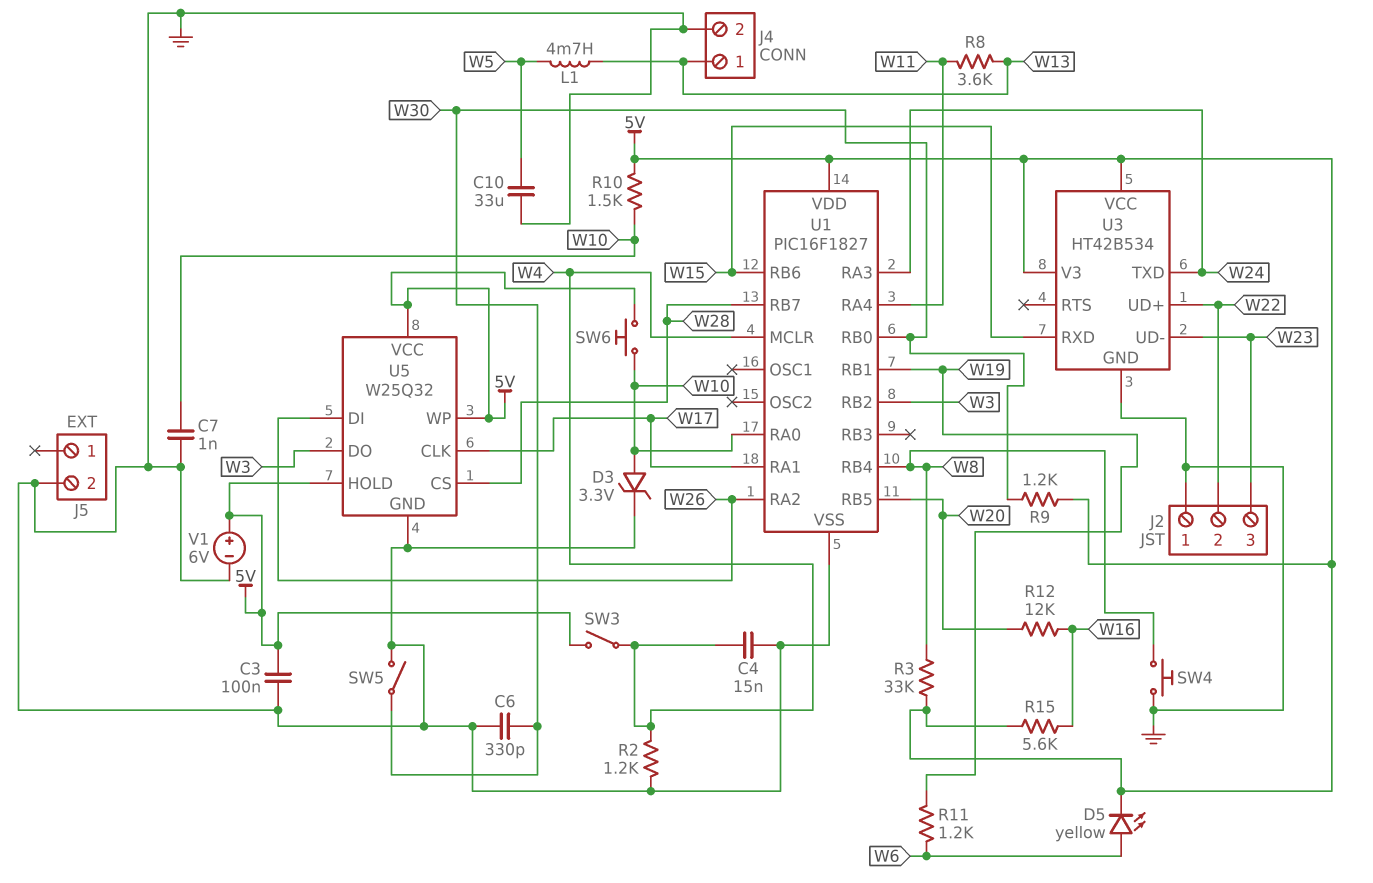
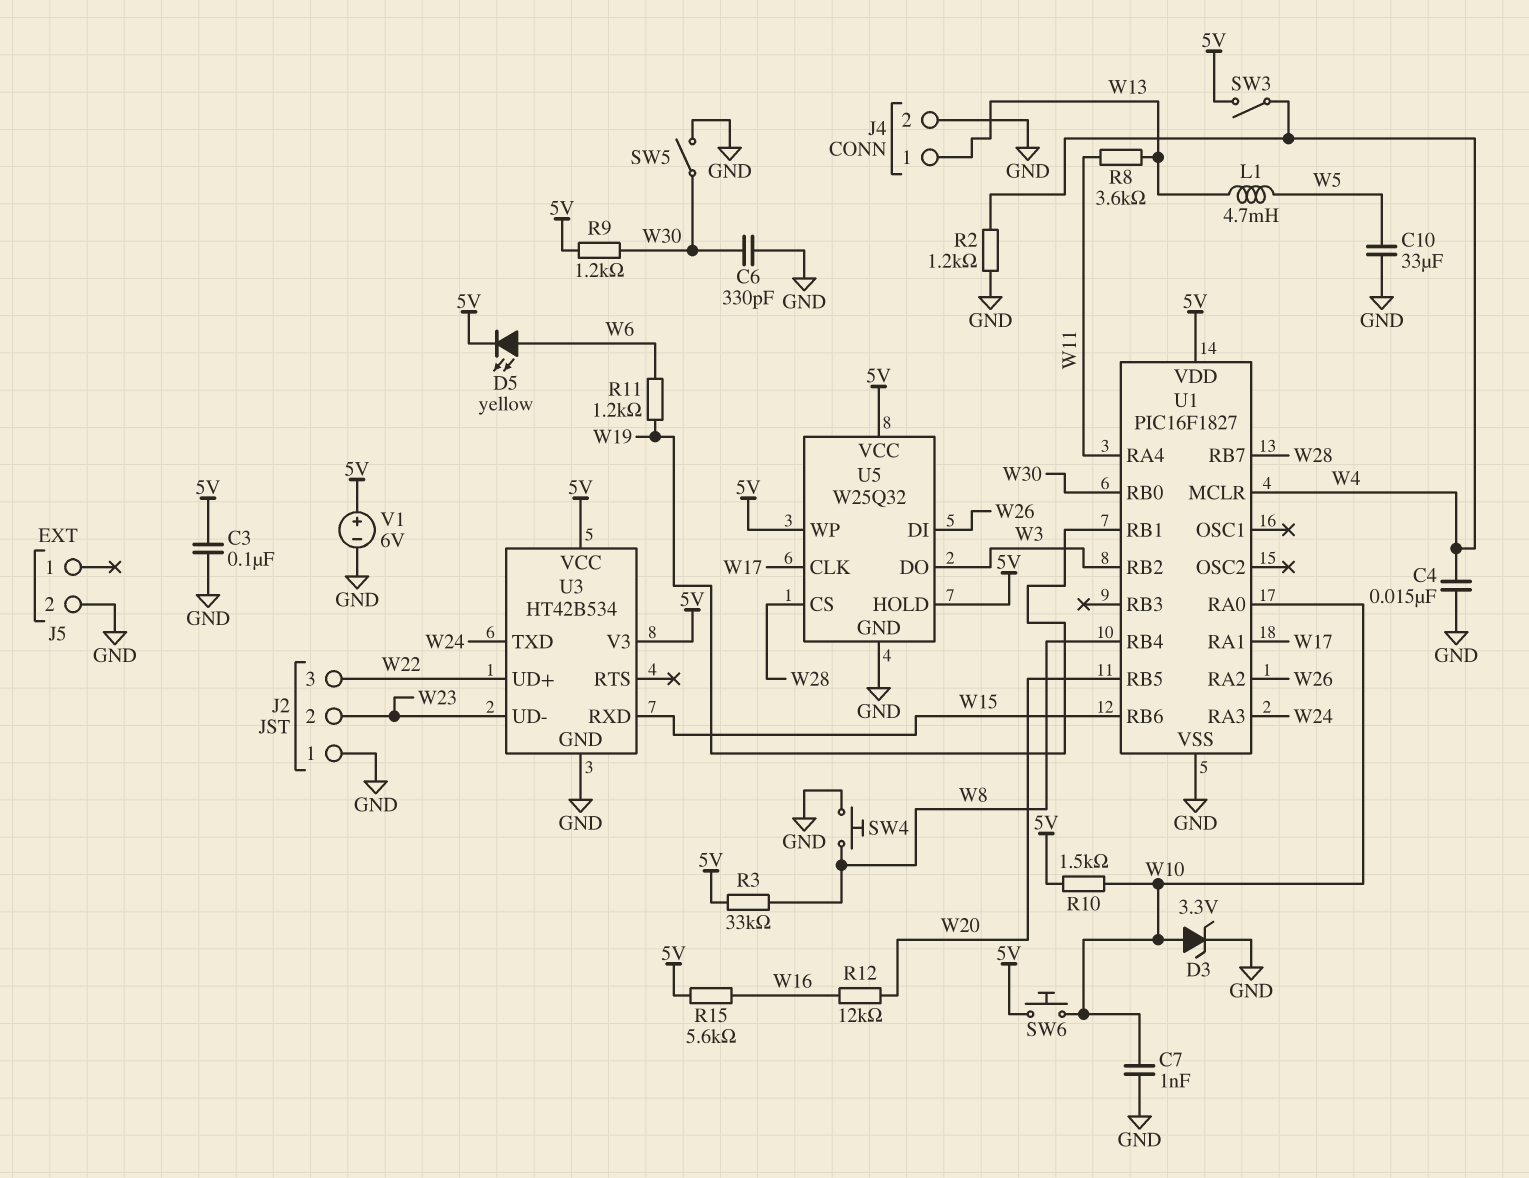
J2 pin 2: W22 -> W23
J2 pin 3: W23 -> W22

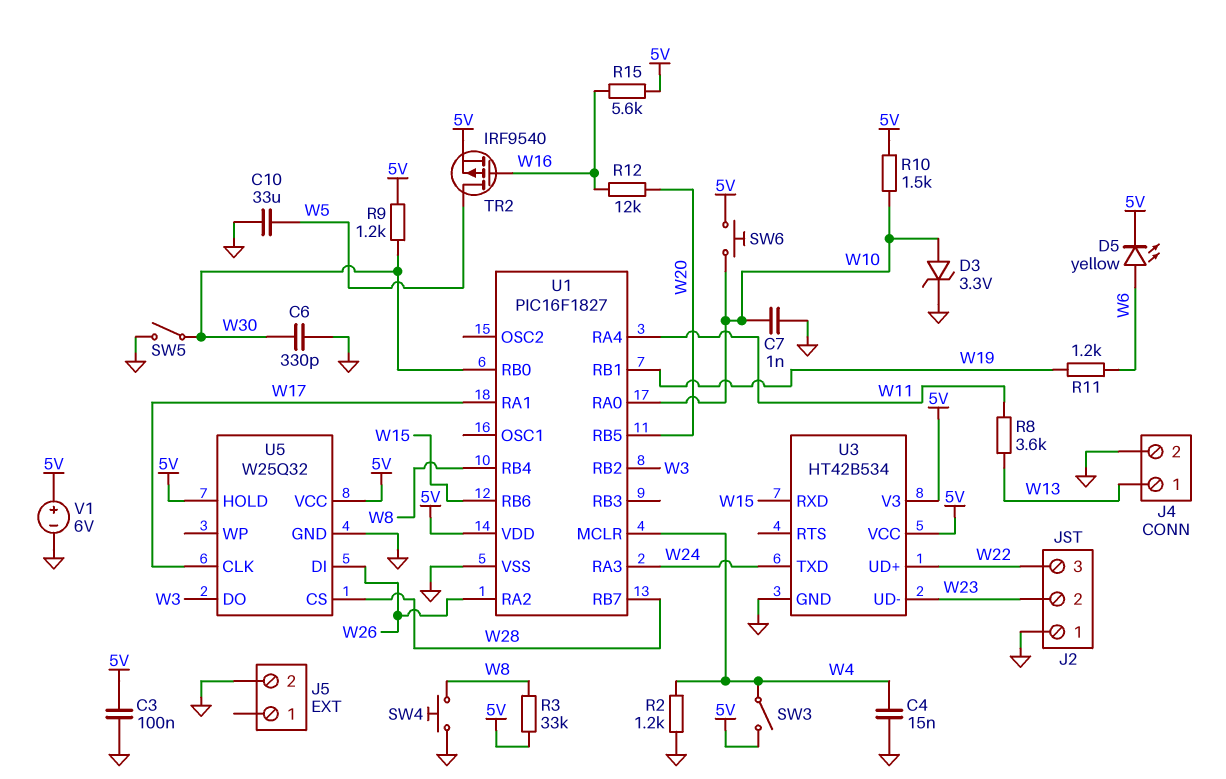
L1: 4.7mH (W5, W13) -> none
TR2: none -> PMOS IRF9540 (G W16, D W5, S 5V)
U5 pin WP: 5V -> none

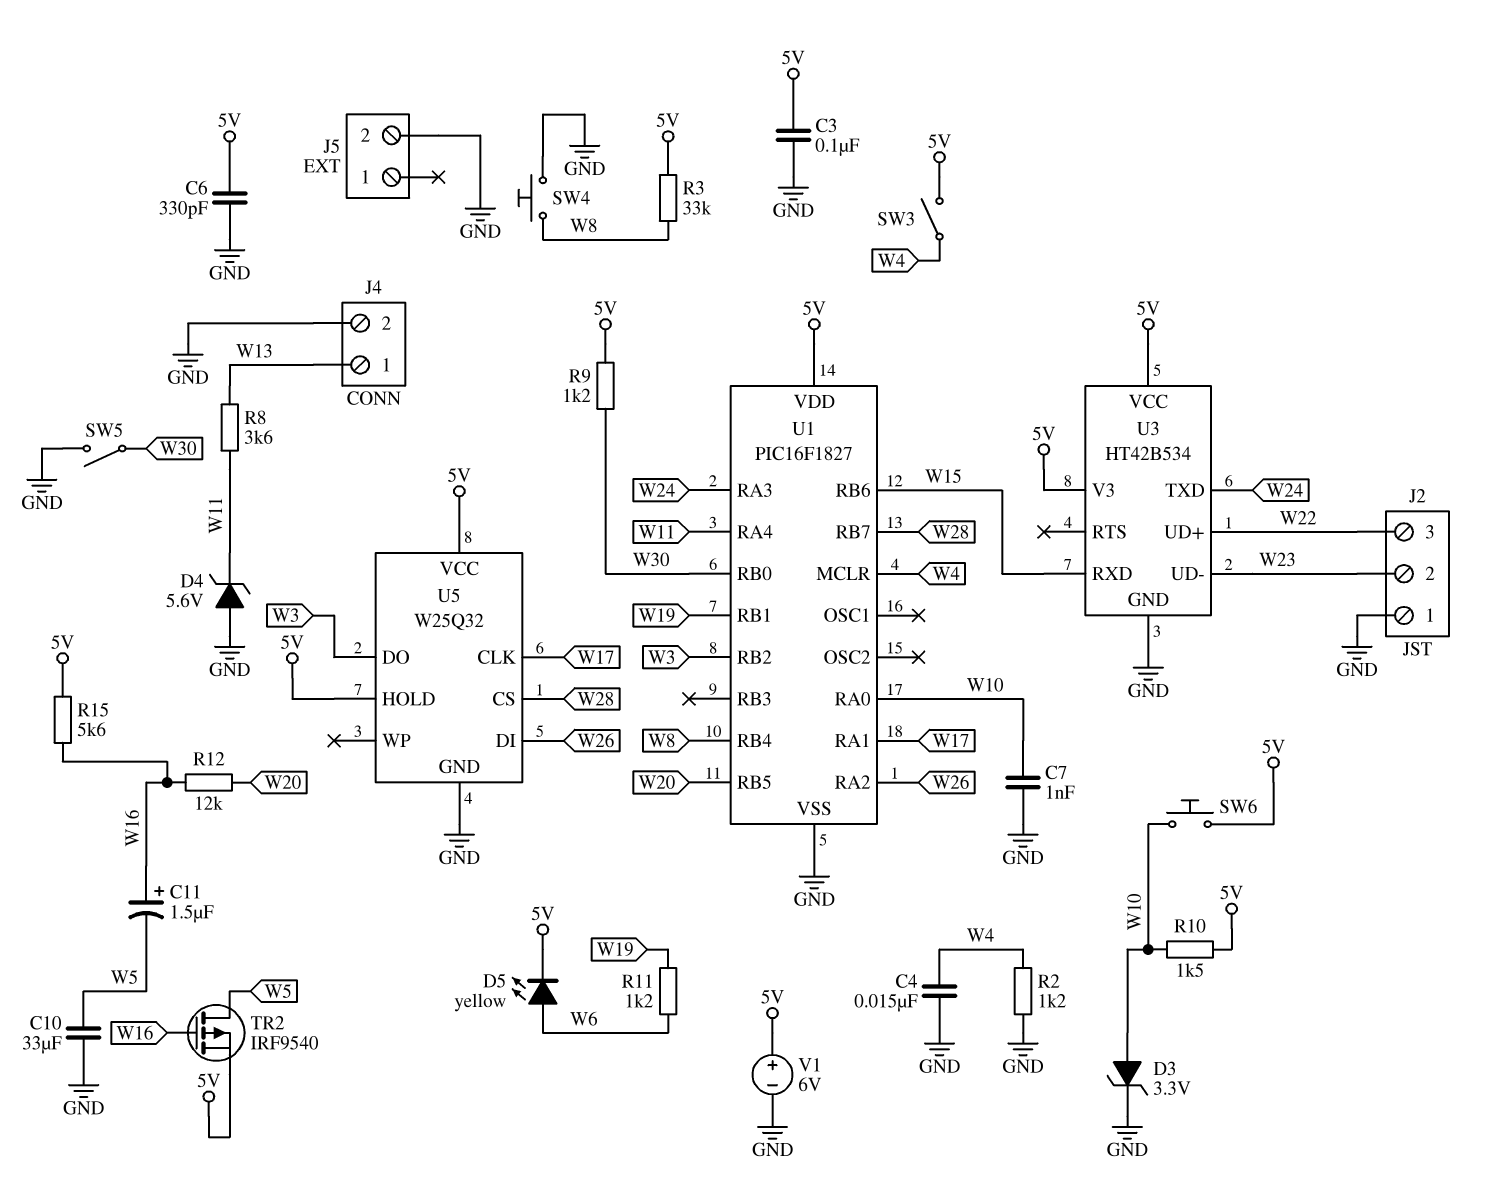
C6: 330pF (GND, W30) -> 330pF (5V, GND)
C11: none -> 1.5uF (plus W16, minus W5)
D4: none -> zener 5.6V (A GND, K W11)

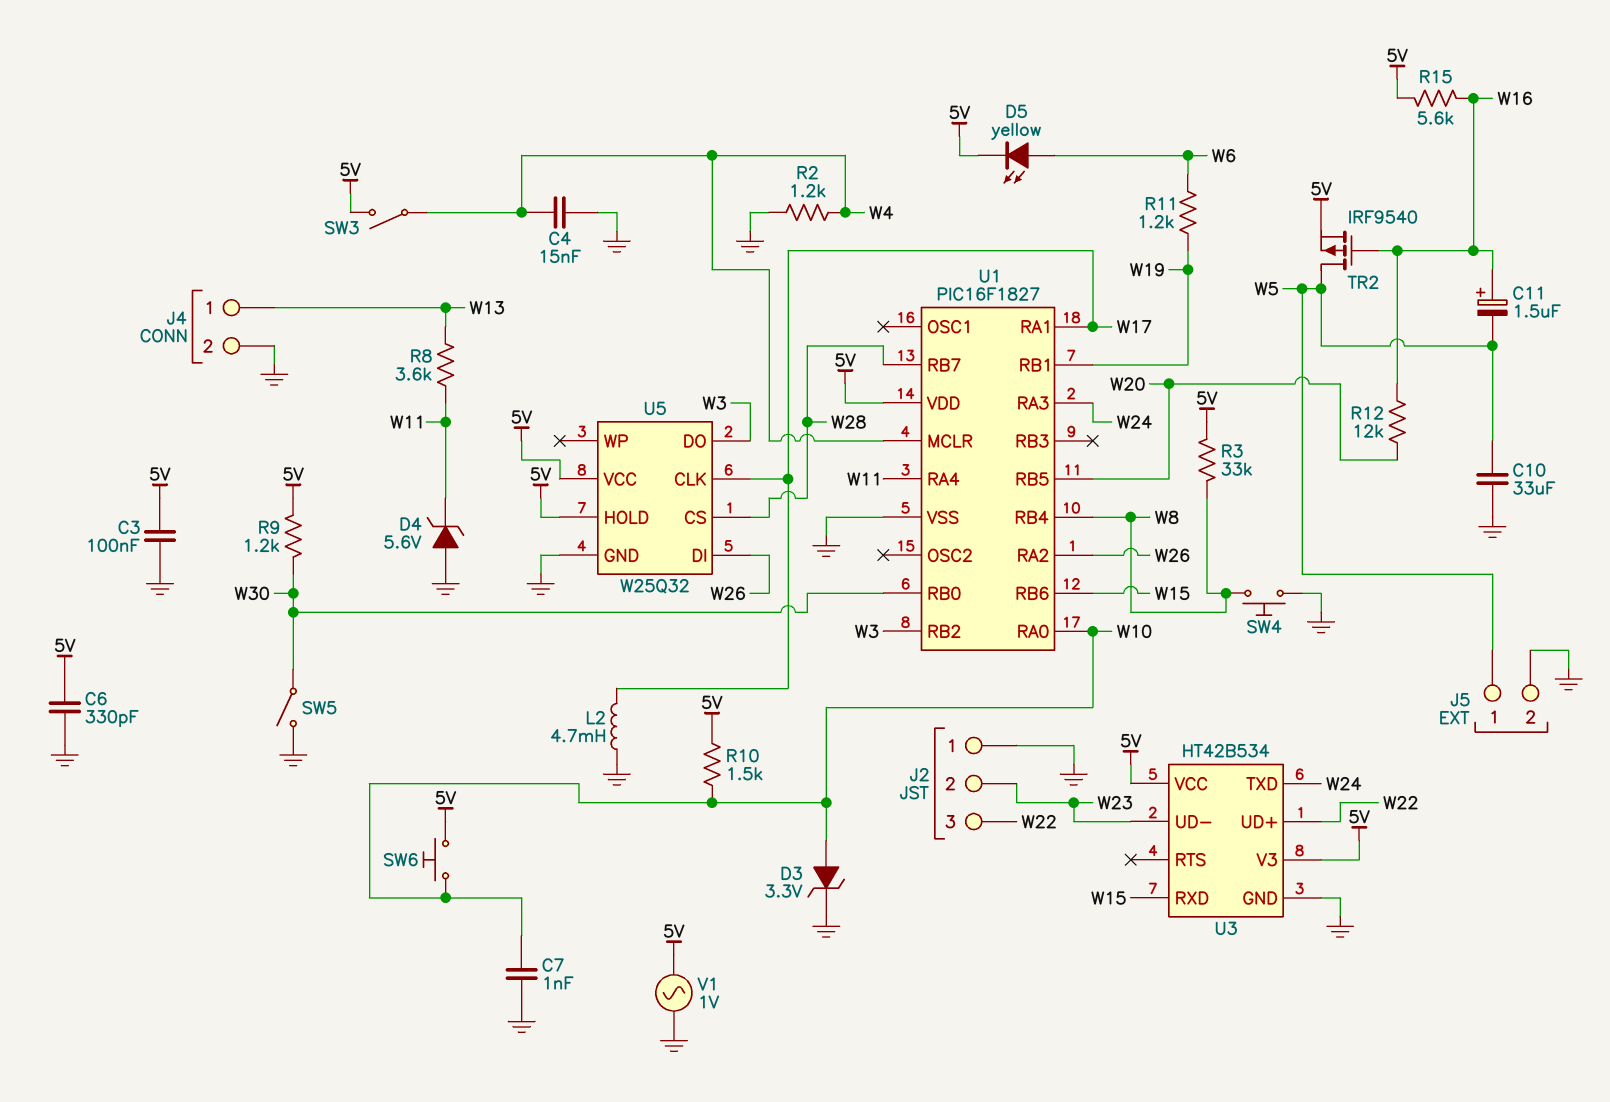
J5 pin 1: none -> W5
L2: none -> 4.7mH (GND, W17)
V1: 6V (plus 5V, minus GND) -> AC 1V (5V, GND)

